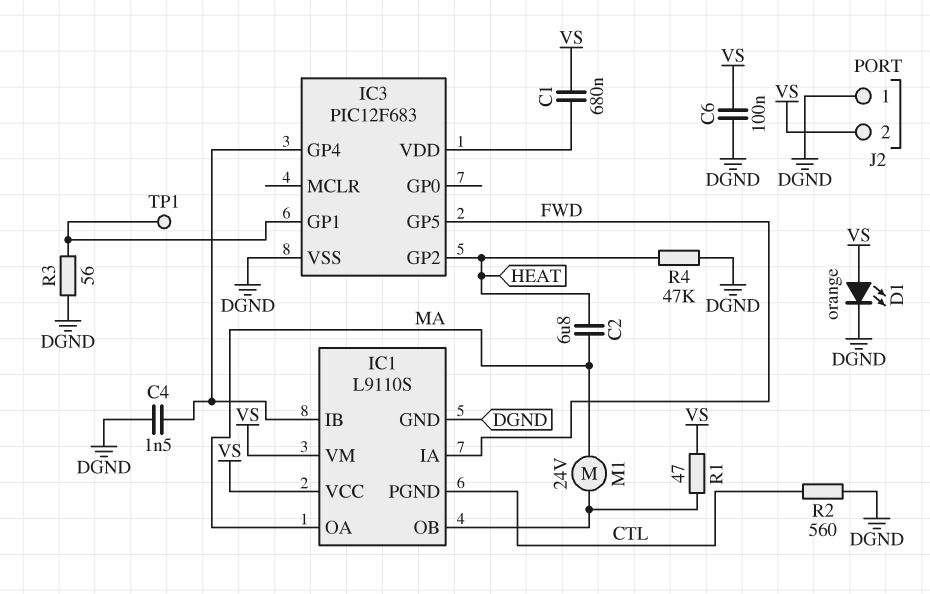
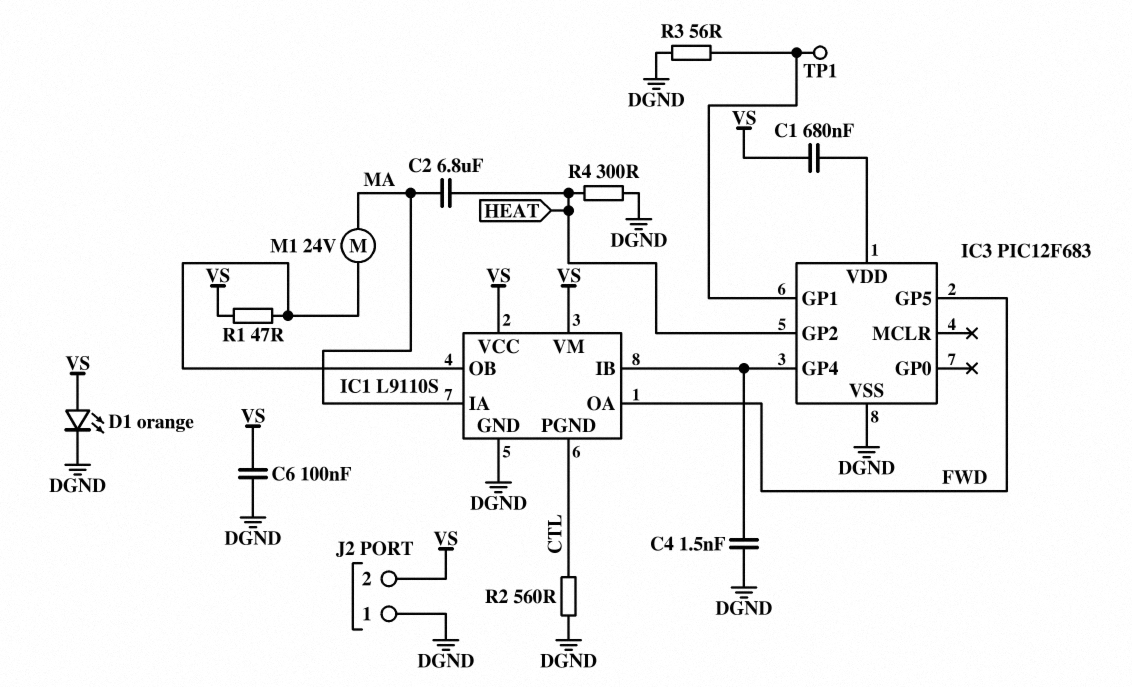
IC1 pin IA: FWD -> MA
IC1 pin OA: MA -> FWD
R4: 47k (DGND, HEAT) -> 300 (DGND, HEAT)

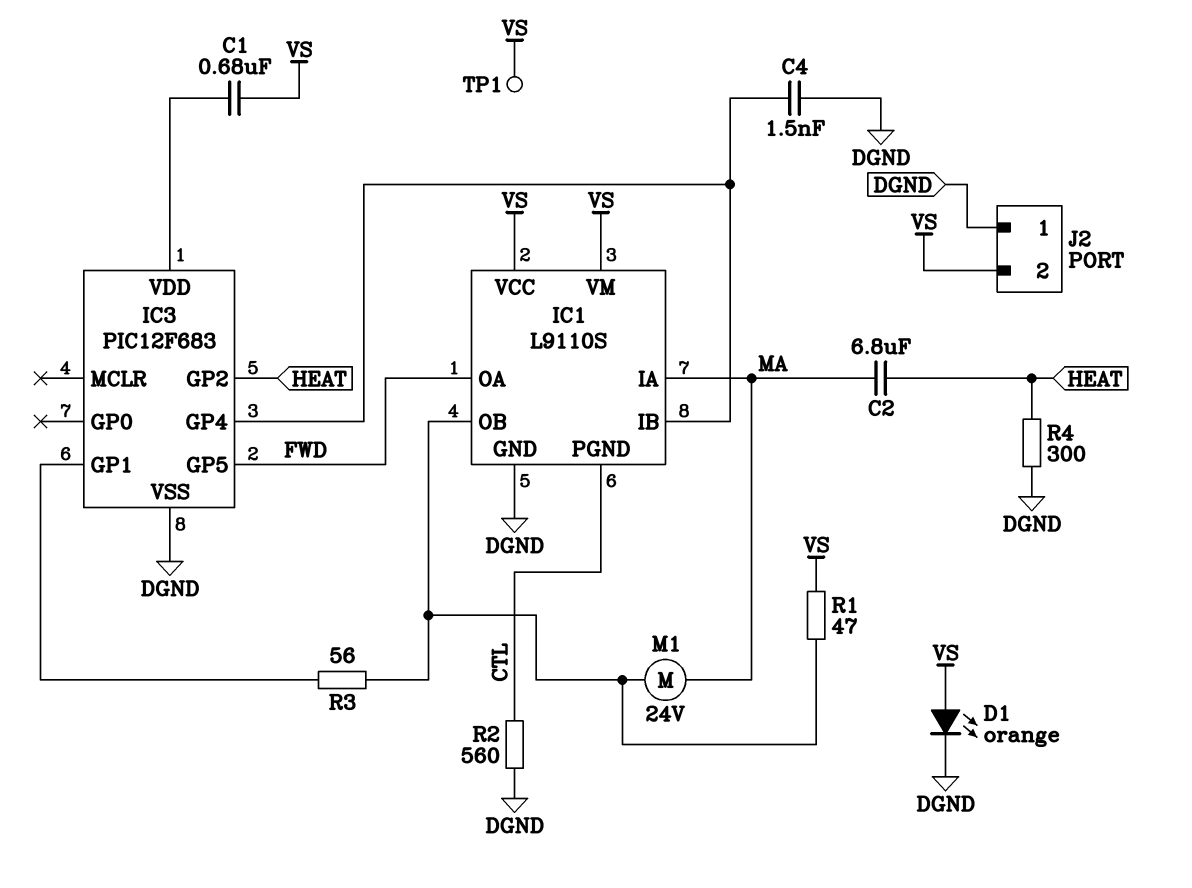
C6: 100nF (DGND, VS) -> none
R3: 56 (DGND, IC3/GP1) -> 56 (IC1/OB, IC3/GP1)
TP1: test point (IC3/GP1) -> test point (VS)

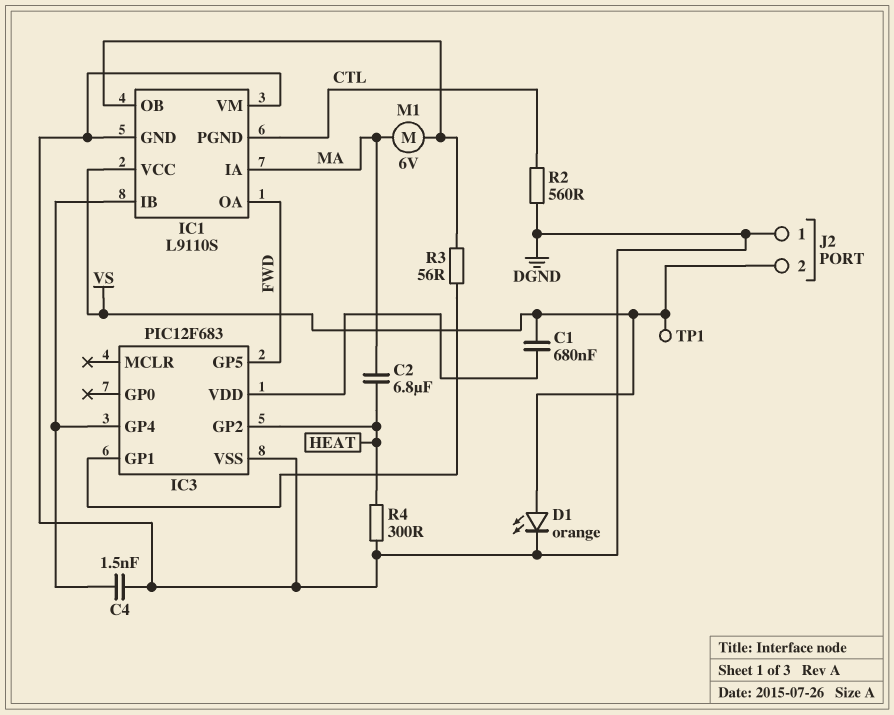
IC1 pin VM: VS -> DGND
M1: motor 24V (IC1/OB, MA) -> motor 6V (IC1/OB, MA)
R1: 47 (IC1/OB, VS) -> none

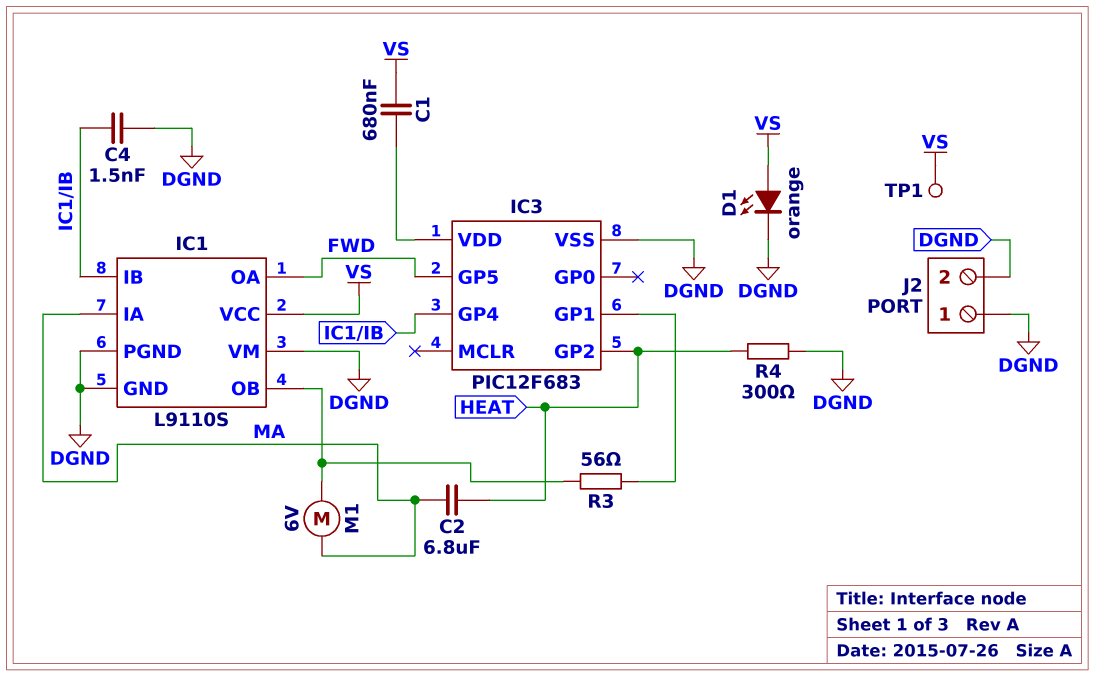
IC1 pin PGND: CTL -> DGND
J2 pin 2: VS -> DGND
R2: 560 (CTL, DGND) -> none

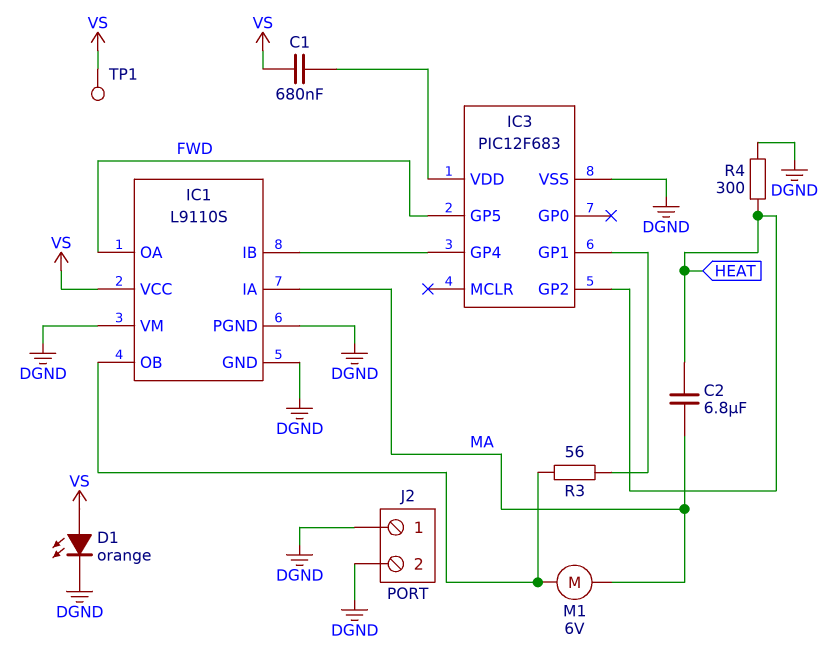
C4: 1.5nF (DGND, IC1/IB) -> none

